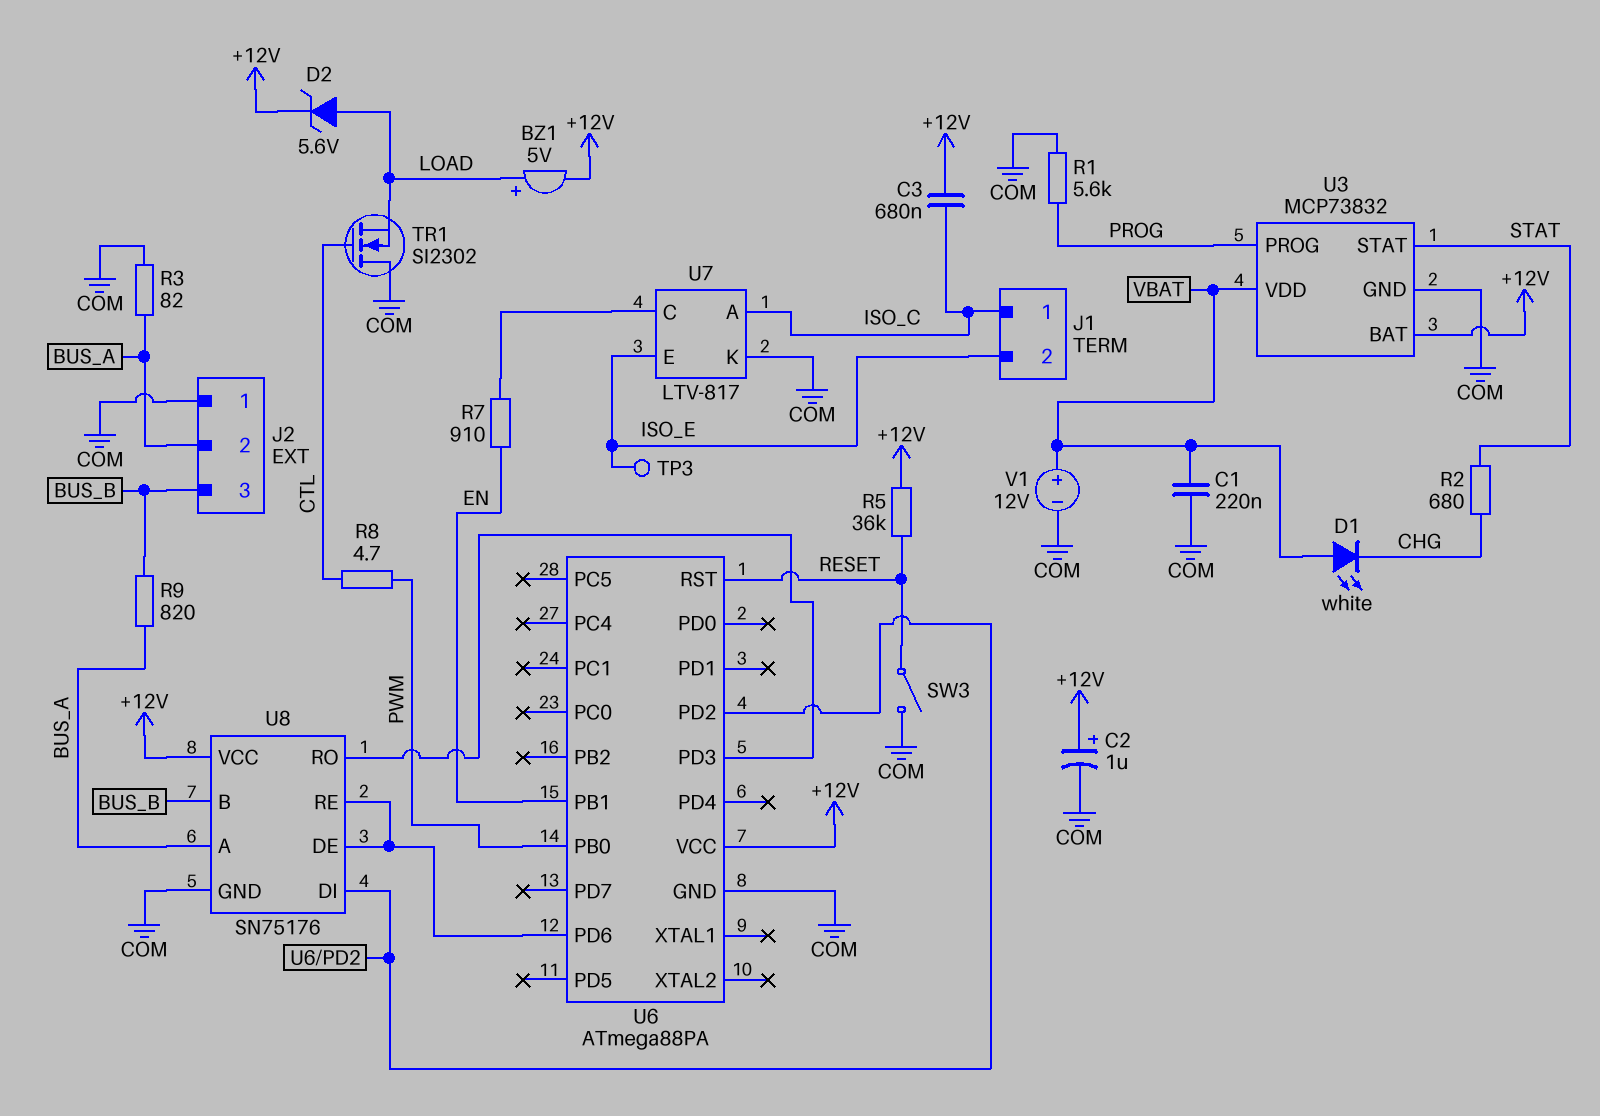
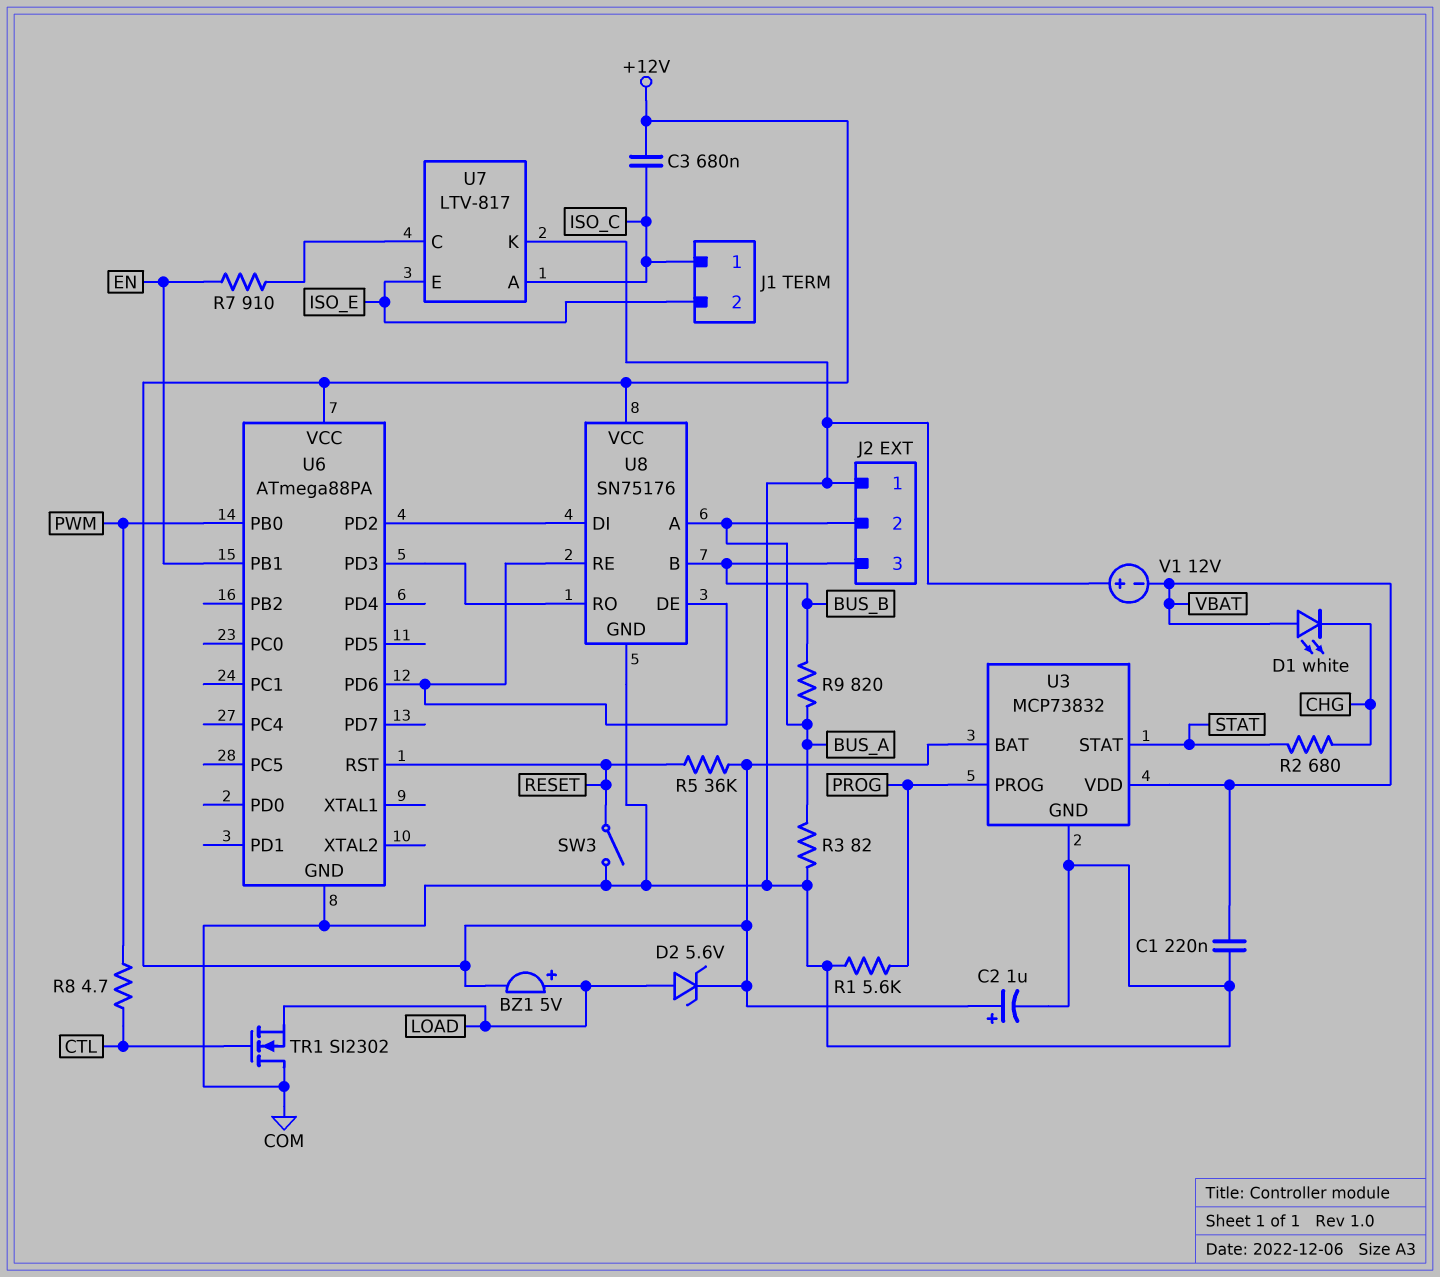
TP3: test point (ISO_E) -> none
V1: 12V (plus VBAT, minus COM) -> 12V (plus COM, minus VBAT)

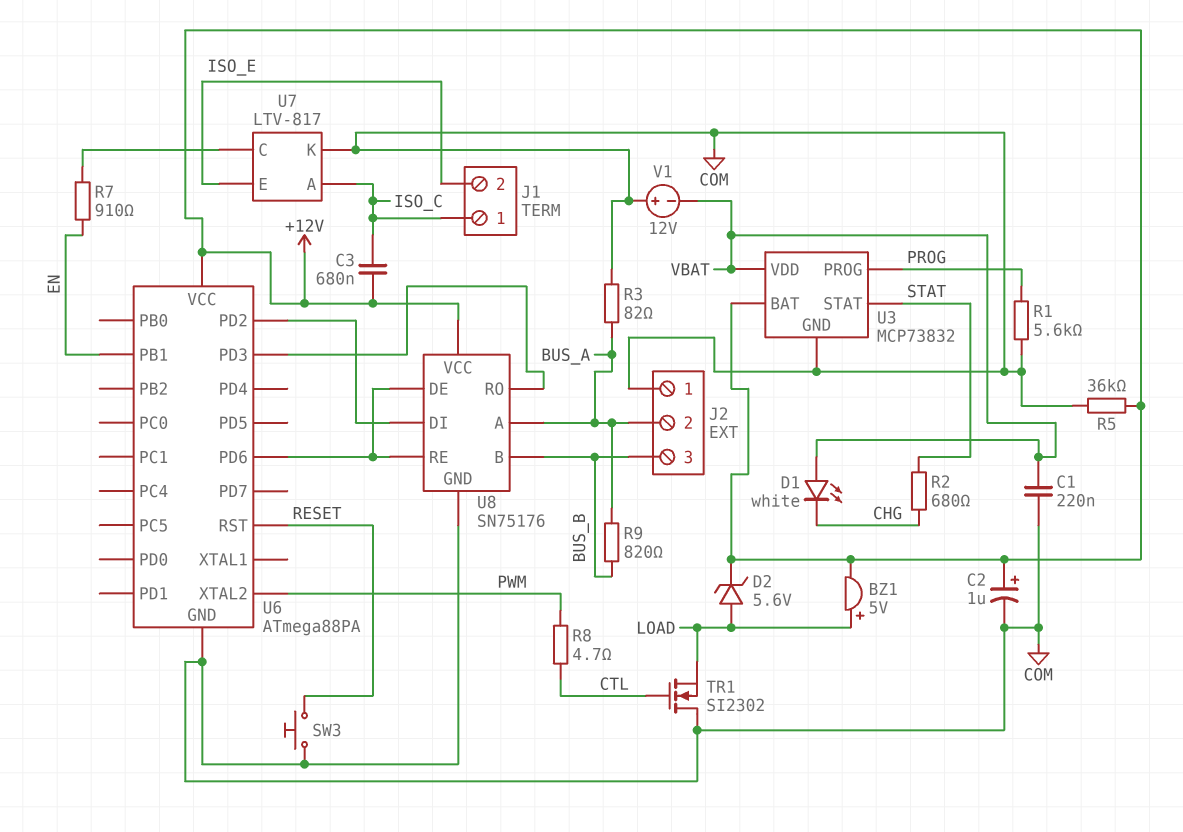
R5: 36k (+12V, RESET) -> 36k (+12V, COM)
SW3: switch (COM, RESET) -> button (COM, RESET)
U6 pin PB0: PWM -> none
U6 pin XTAL2: none -> PWM

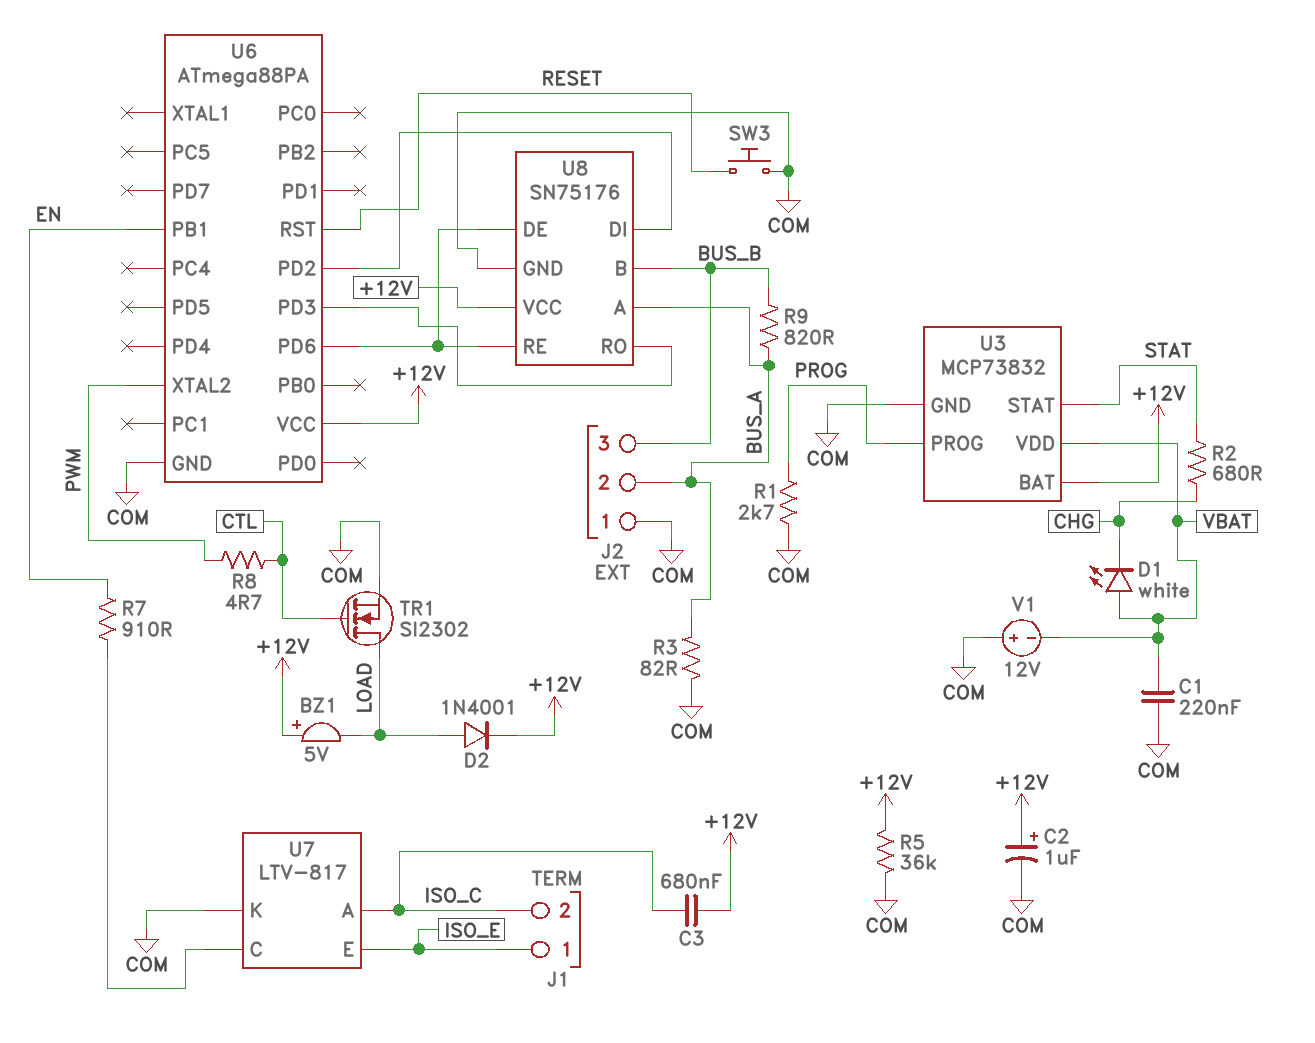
BZ1: buzzer 5V (plus LOAD, minus +12V) -> buzzer 5V (plus +12V, minus LOAD)
D2: zener 5.6V (A LOAD, K +12V) -> diode 1N4001 (A LOAD, K +12V)
J1 pin 1: ISO_C -> ISO_E
J1 pin 2: ISO_E -> ISO_C
R1: 5.6k (COM, PROG) -> 2.7k (COM, PROG)
TR1: NMOS SI2302 (G CTL, D COM, S LOAD) -> NMOS SI2302 (G CTL, D LOAD, S COM)

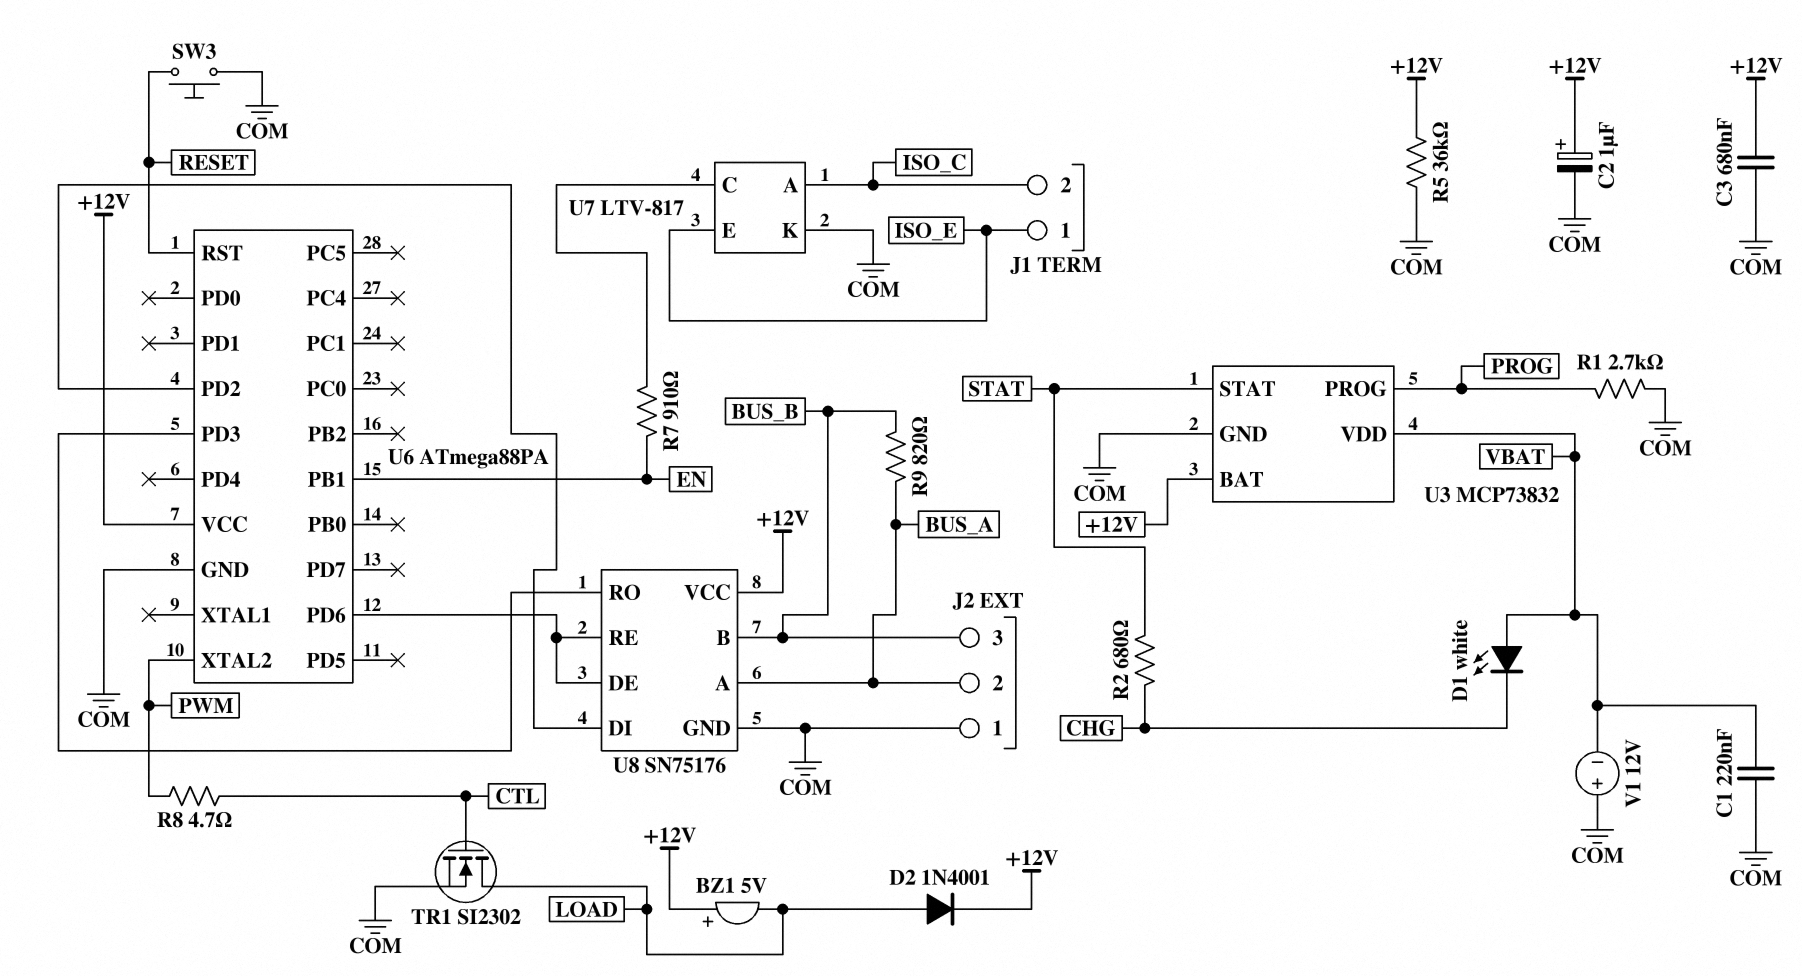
C3: 680nF (+12V, ISO_C) -> 680nF (+12V, COM)
R3: 82 (BUS_A, COM) -> none

